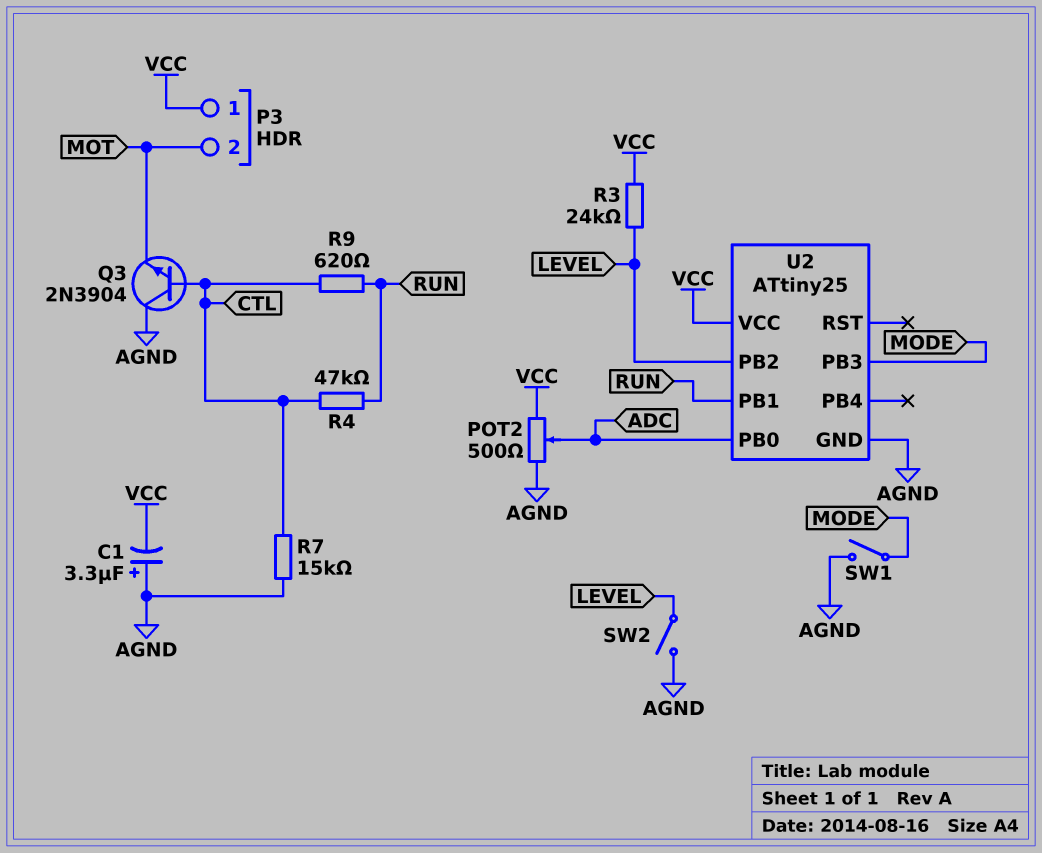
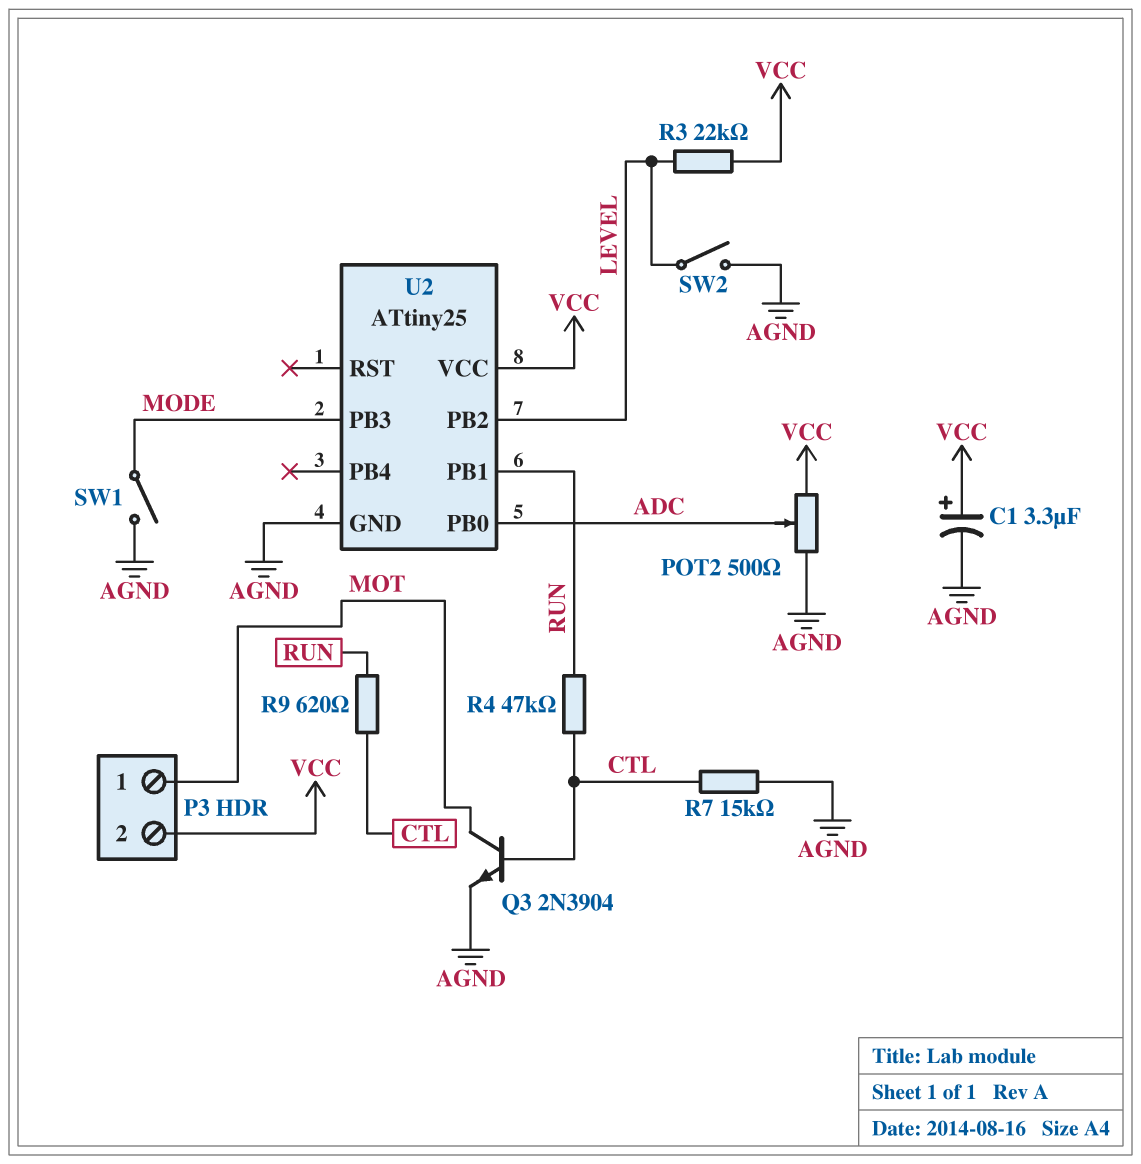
C1: 3.3uF (plus AGND, minus VCC) -> 3.3uF (plus VCC, minus AGND)
P3 pin 1: VCC -> MOT
P3 pin 2: MOT -> VCC
Q3: NPN 2N3904 (B CTL, C AGND, E MOT) -> NPN 2N3904 (B CTL, C MOT, E AGND)
R3: 24k (LEVEL, VCC) -> 22k (LEVEL, VCC)

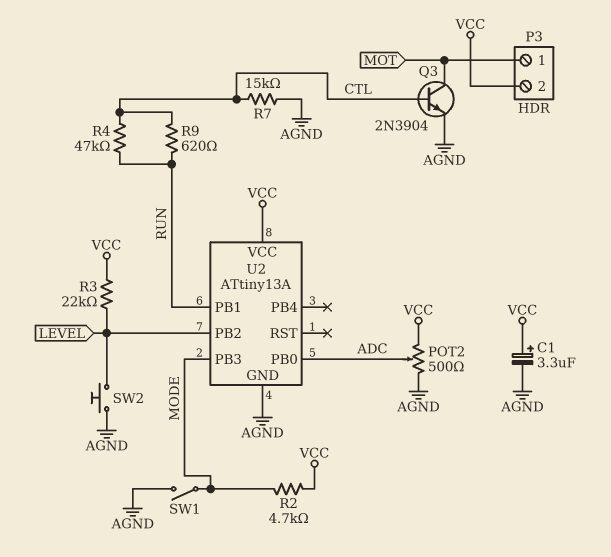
R2: none -> 4.7k (MODE, VCC)
SW2: switch (AGND, LEVEL) -> button (AGND, LEVEL)
U2: ATtiny25 -> ATtiny13A

